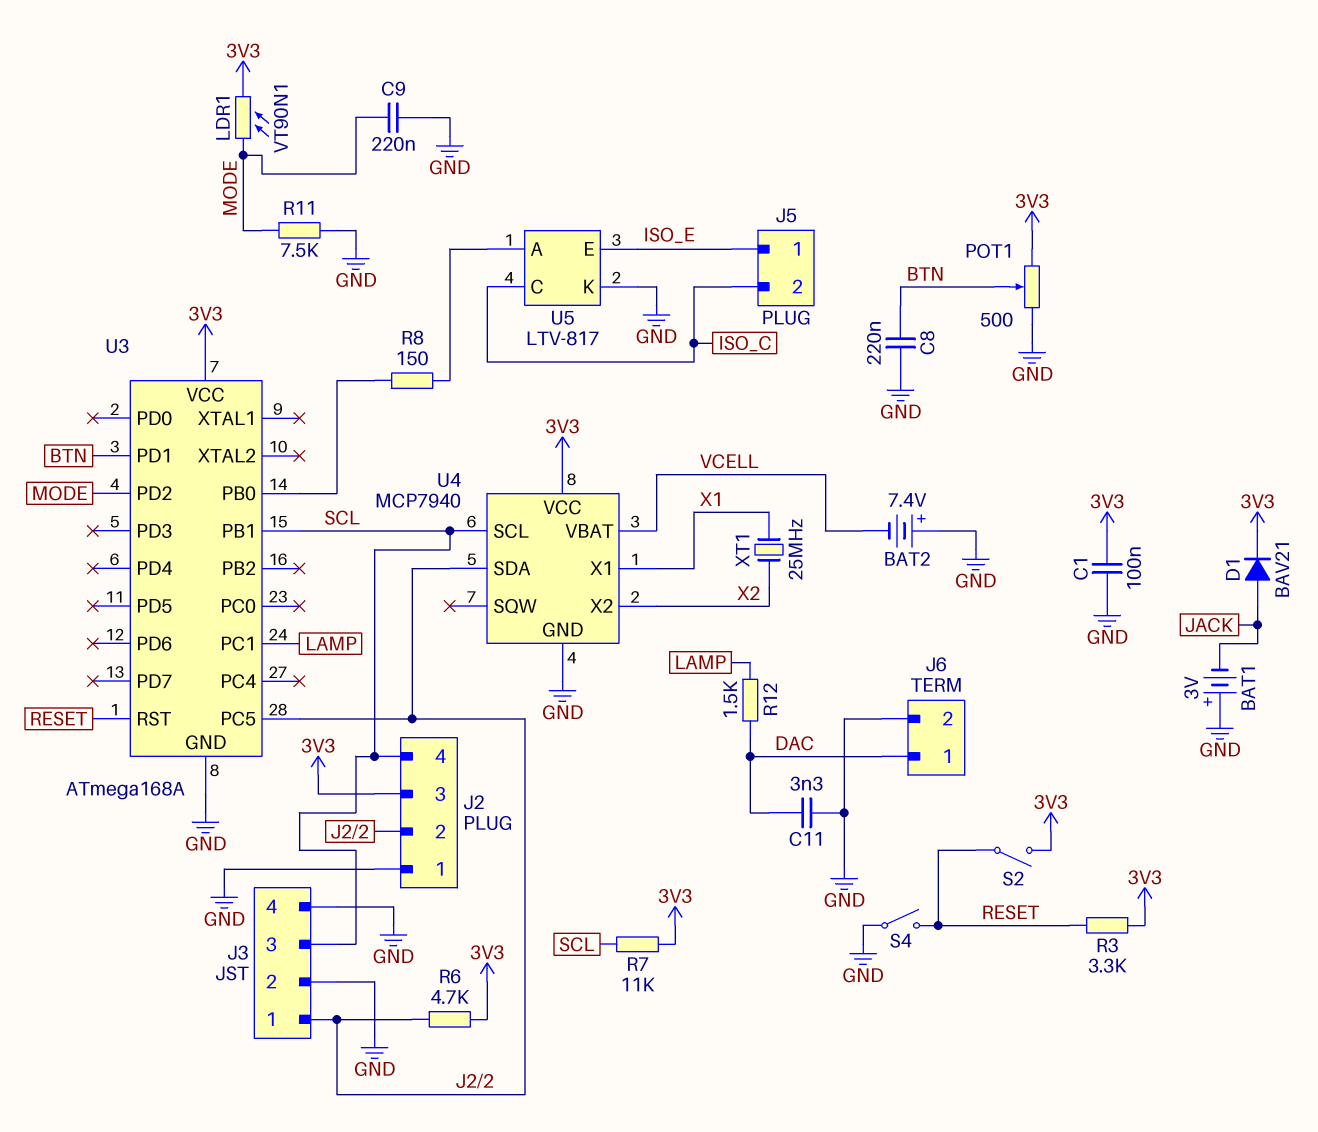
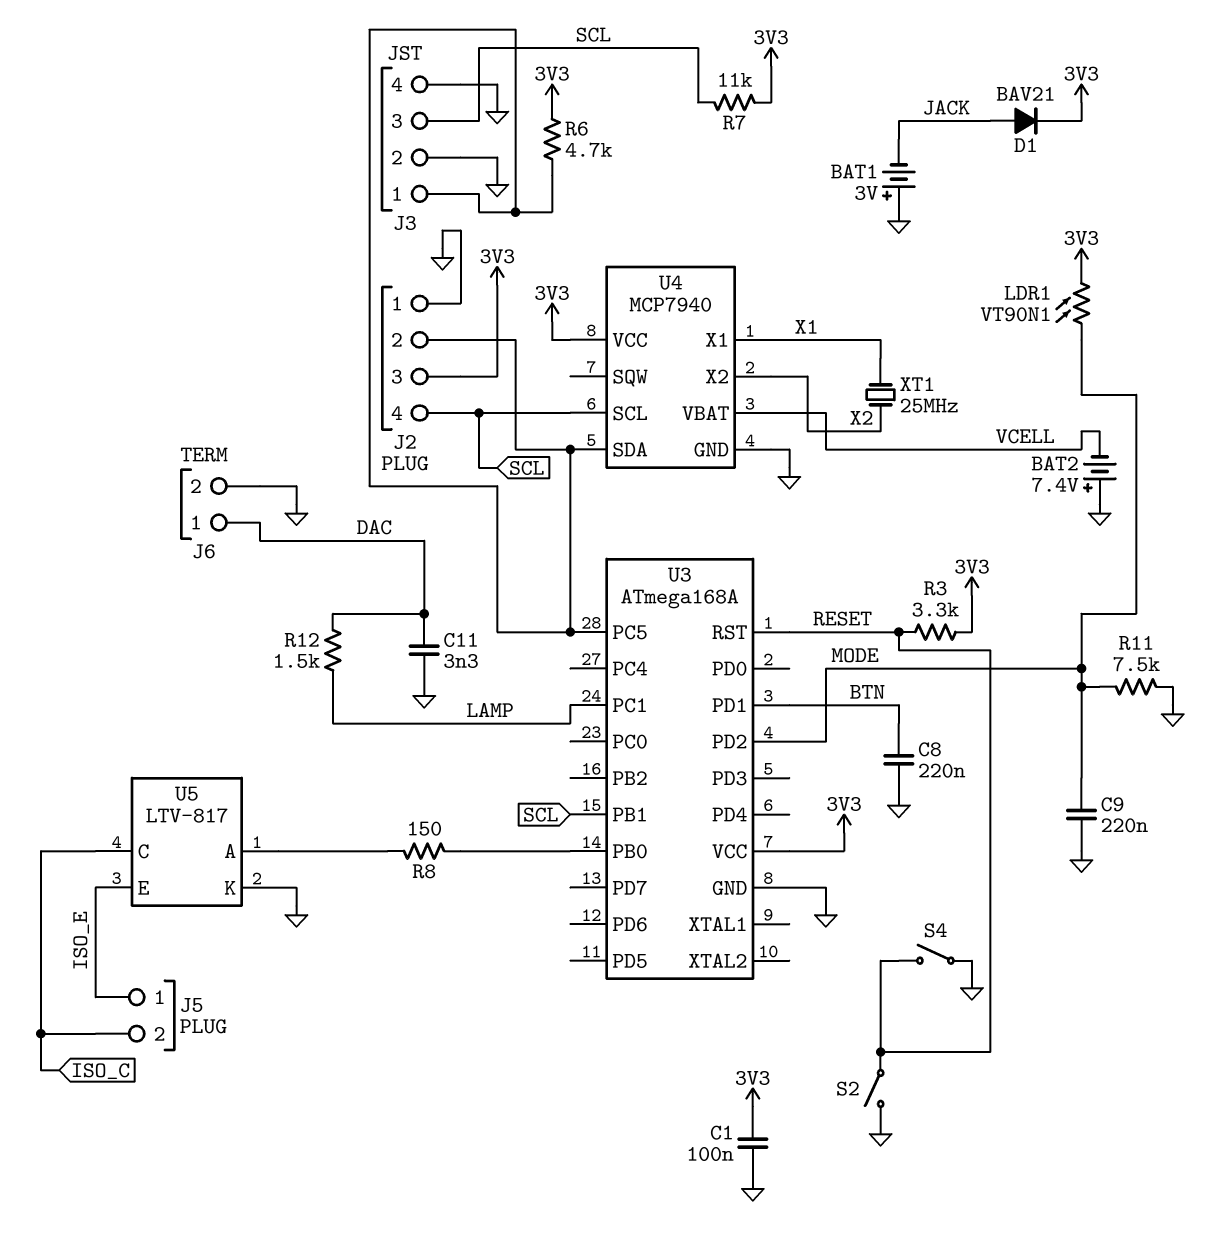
POT1: 500 (3V3, GND, wiper BTN) -> none
S2: switch (3V3, RESET) -> switch (GND, RESET)

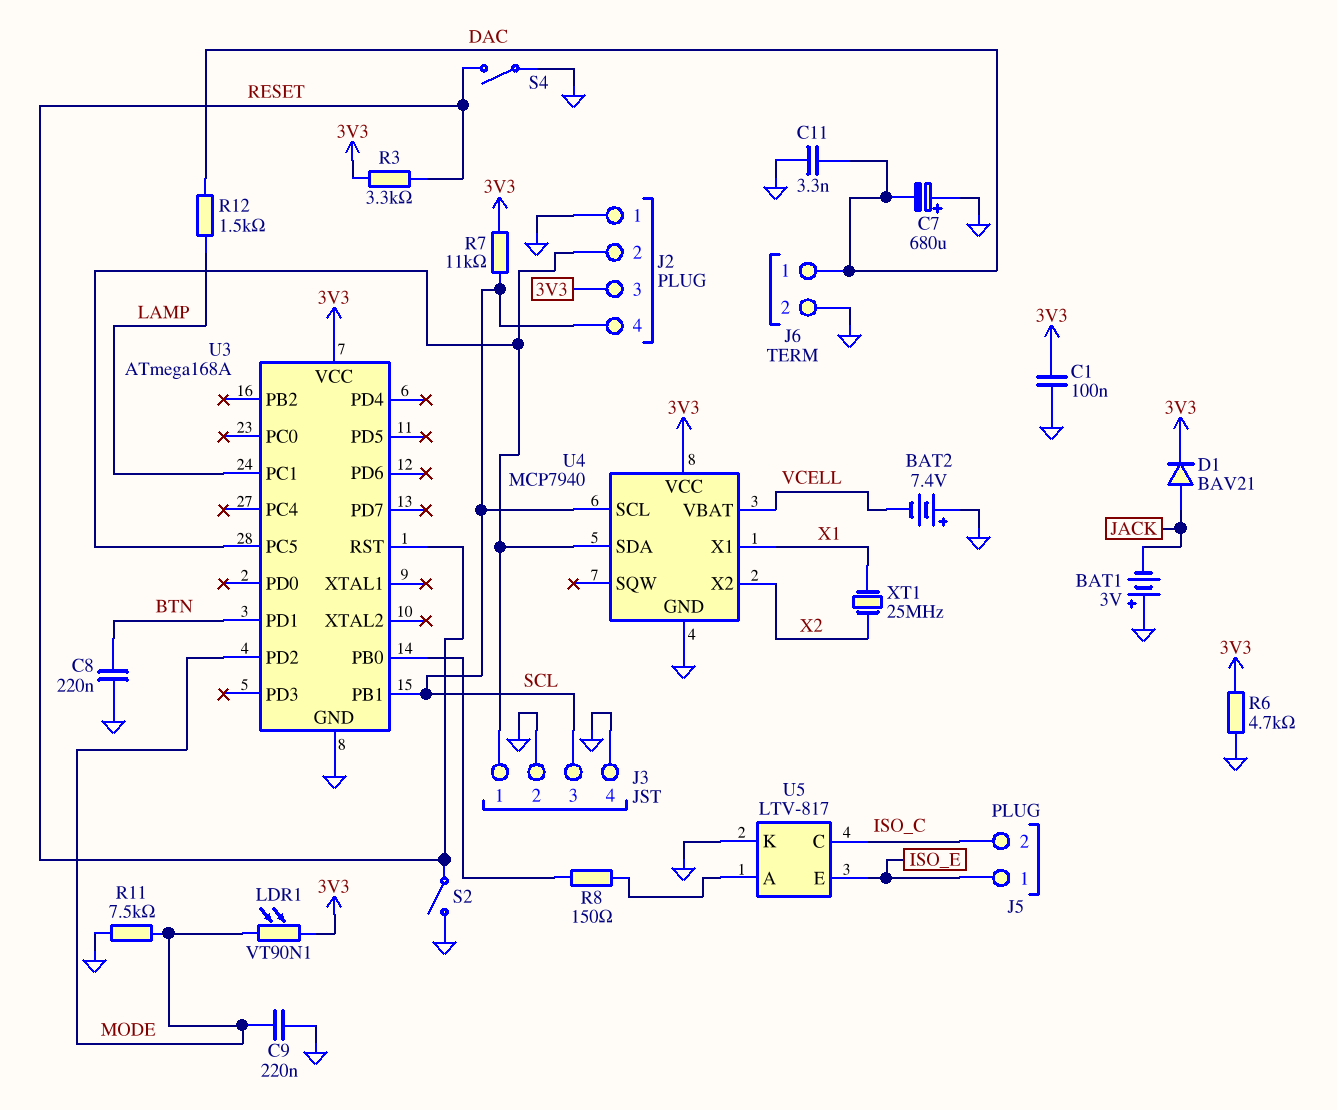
C7: none -> 680uF (plus GND, minus DAC)
R6: 4.7k (3V3, J2/2) -> 4.7k (3V3, GND)

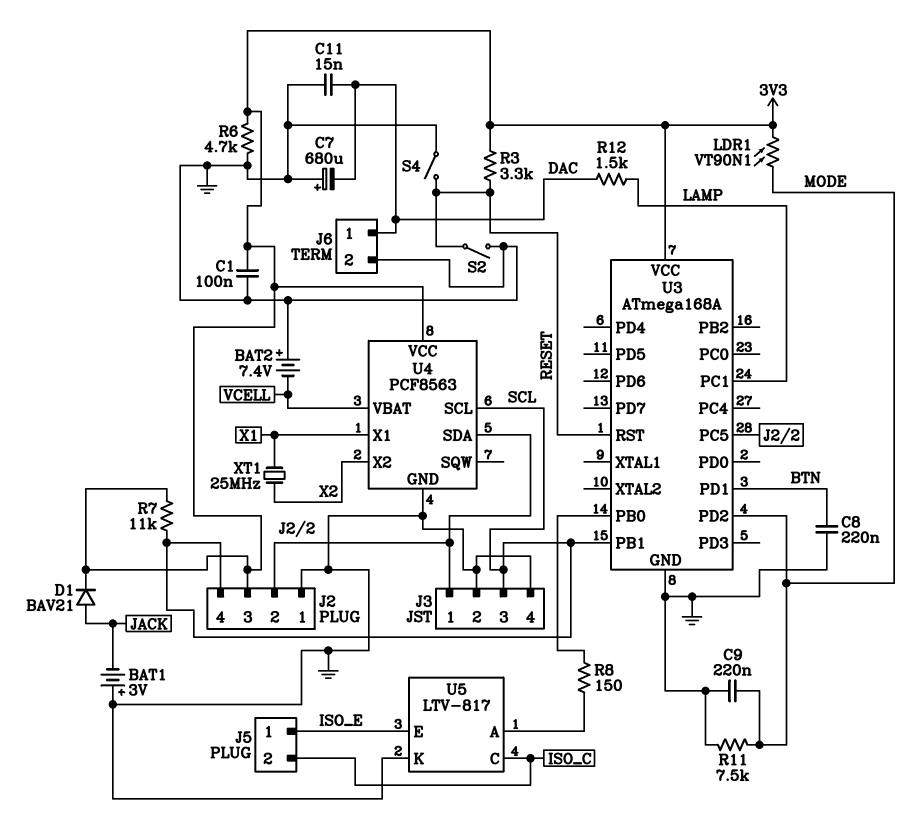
C11: 3.3nF (DAC, GND) -> 15nF (DAC, GND)
U4: MCP7940 -> PCF8563

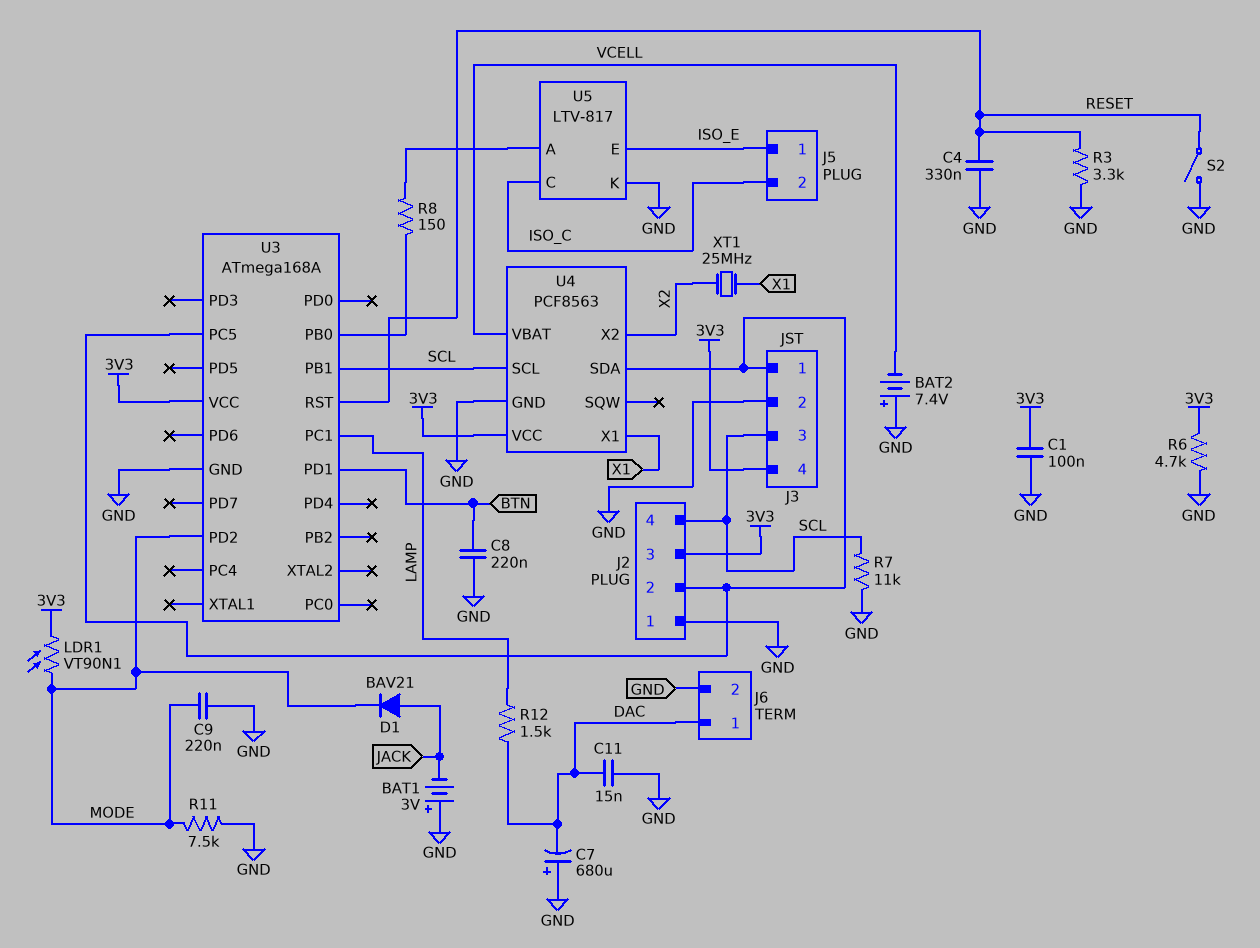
C4: none -> 330nF (GND, RESET)
D1: diode BAV21 (A JACK, K 3V3) -> diode BAV21 (A JACK, K MODE)
J3 pin 4: GND -> 3V3
R3: 3.3k (3V3, RESET) -> 3.3k (GND, RESET)
R7: 11k (3V3, SCL) -> 11k (GND, SCL)
S4: switch (GND, RESET) -> none

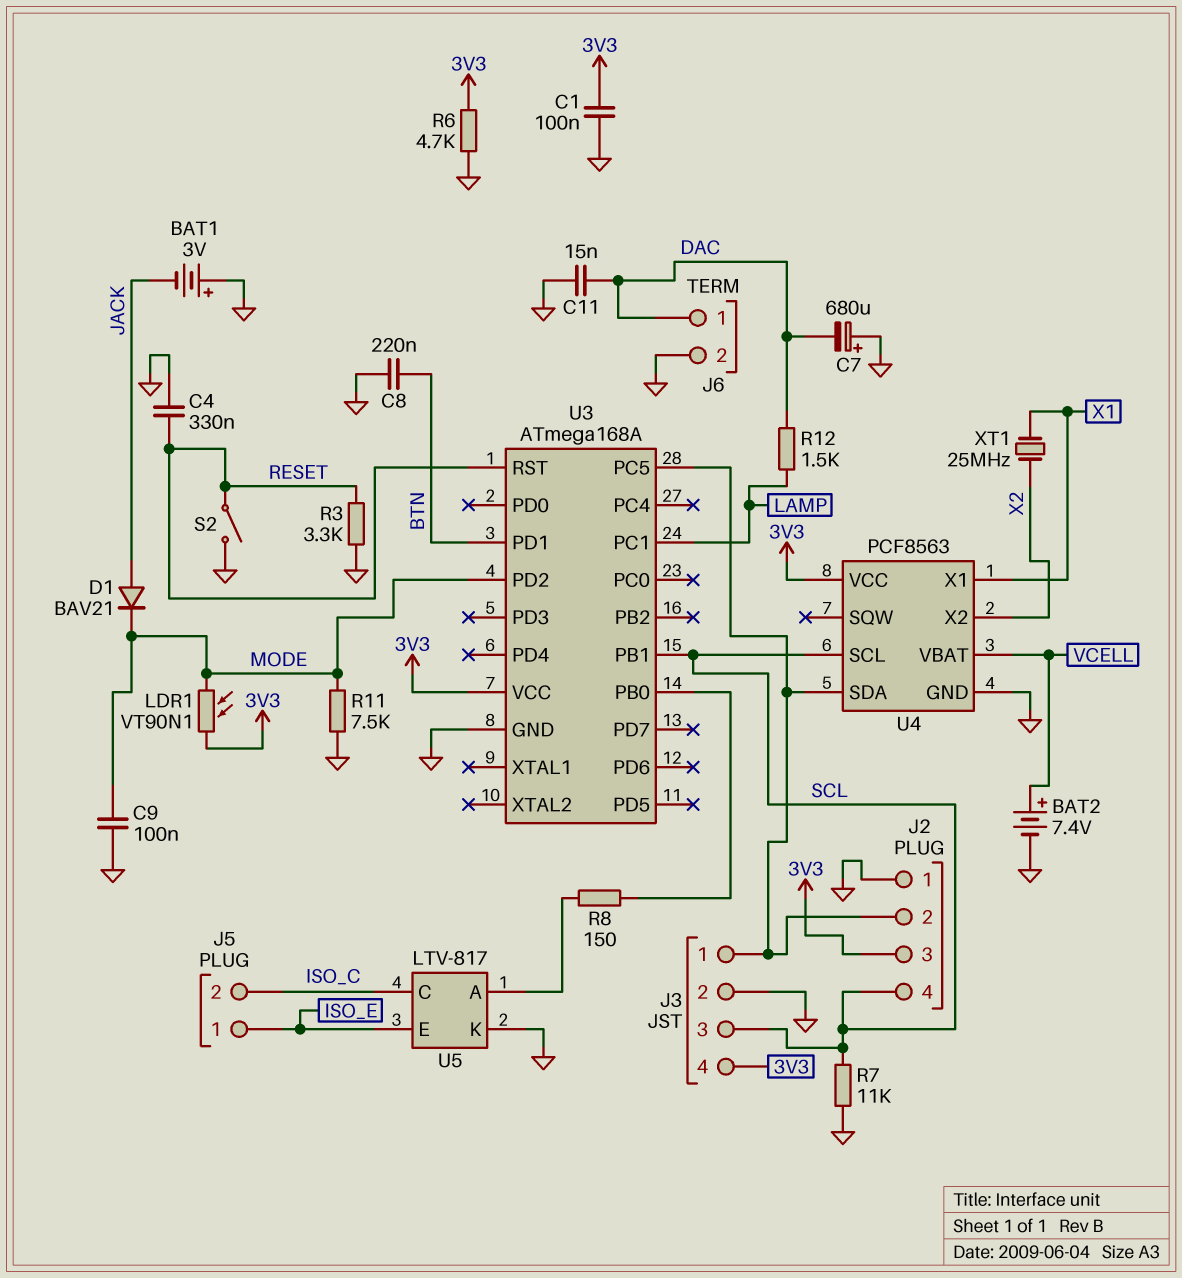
BAT2: 7.4V (plus GND, minus VCELL) -> 7.4V (plus VCELL, minus GND)
C9: 220nF (GND, MODE) -> 100nF (GND, MODE)

